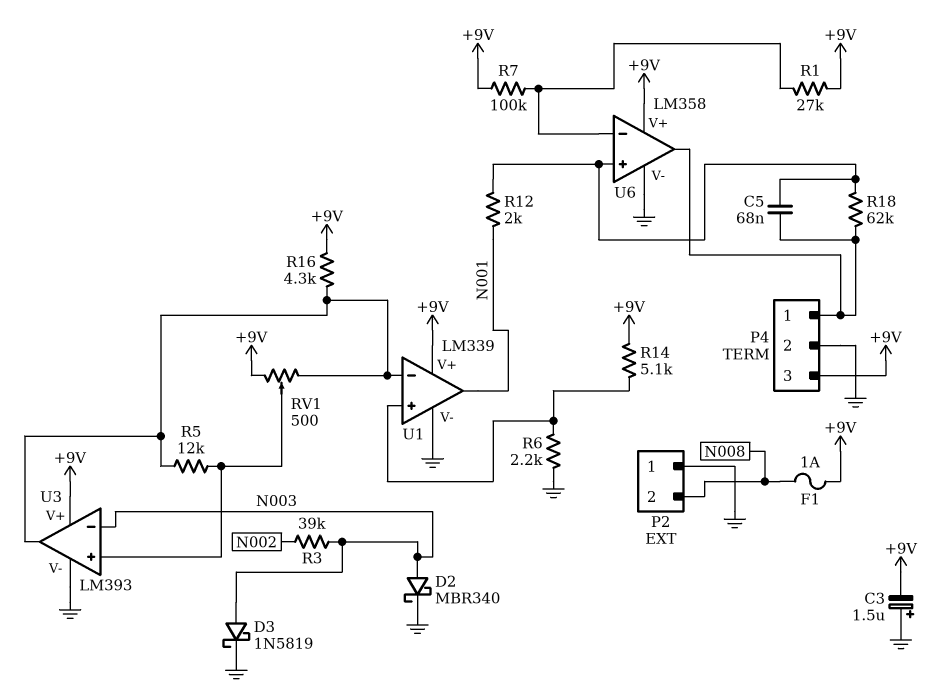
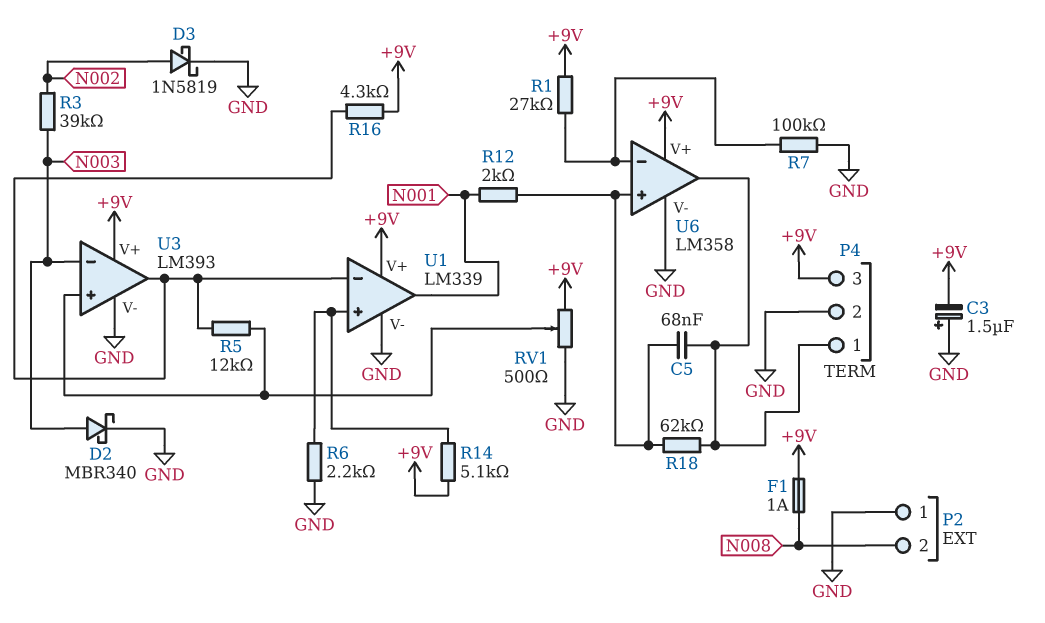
D3: schottky 1N5819 (A N003, K GND) -> schottky 1N5819 (A N002, K GND)
R7: 100k (+9V, U6/in-) -> 100k (GND, U6/in-)
RV1: 500 (+9V, U1/in-, wiper U3/in+) -> 500 (+9V, GND, wiper U3/in+)

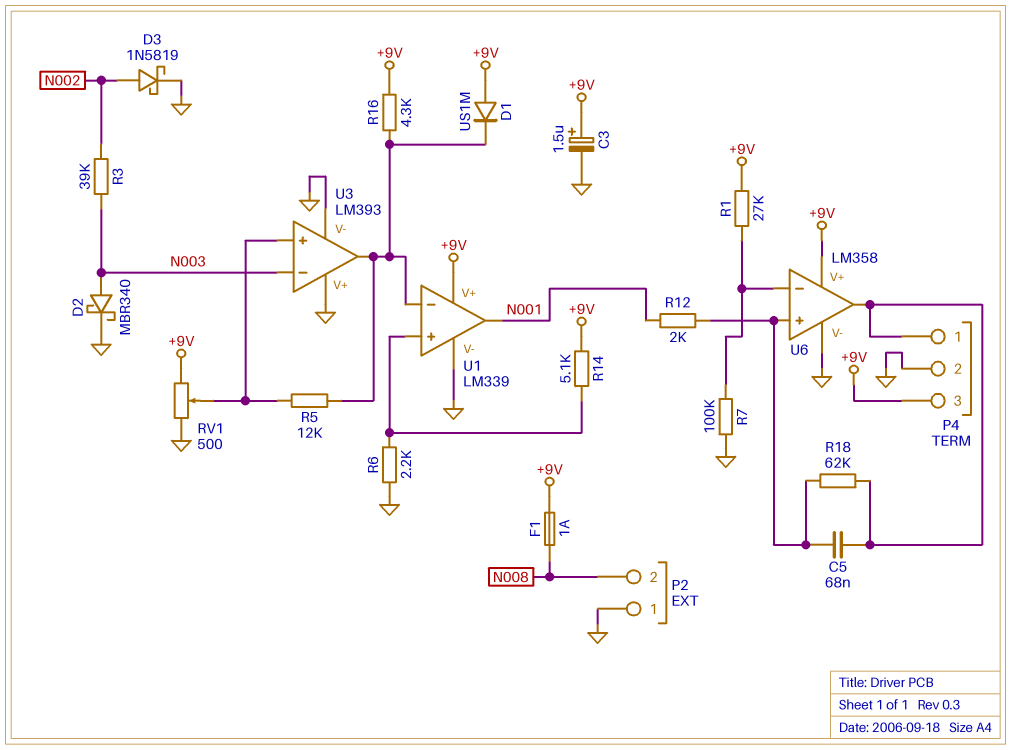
C3: 1.5uF (plus GND, minus +9V) -> 1.5uF (plus +9V, minus GND)
D1: none -> diode US1M (A +9V, K U1/in-)
U3 pin V+: +9V -> GND

